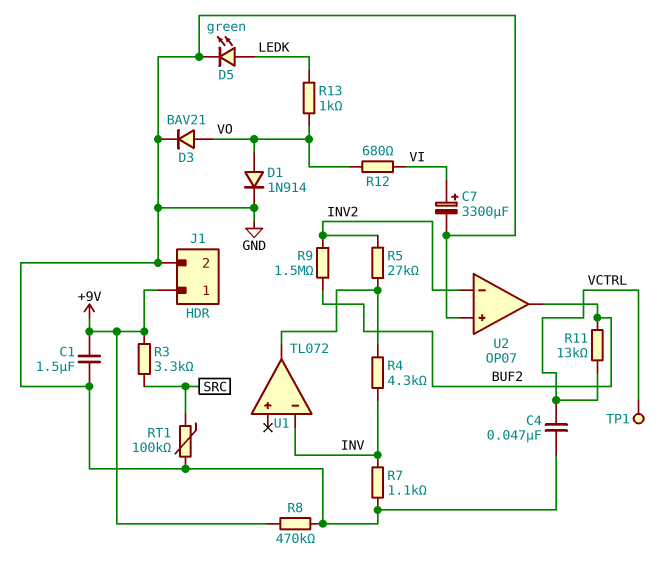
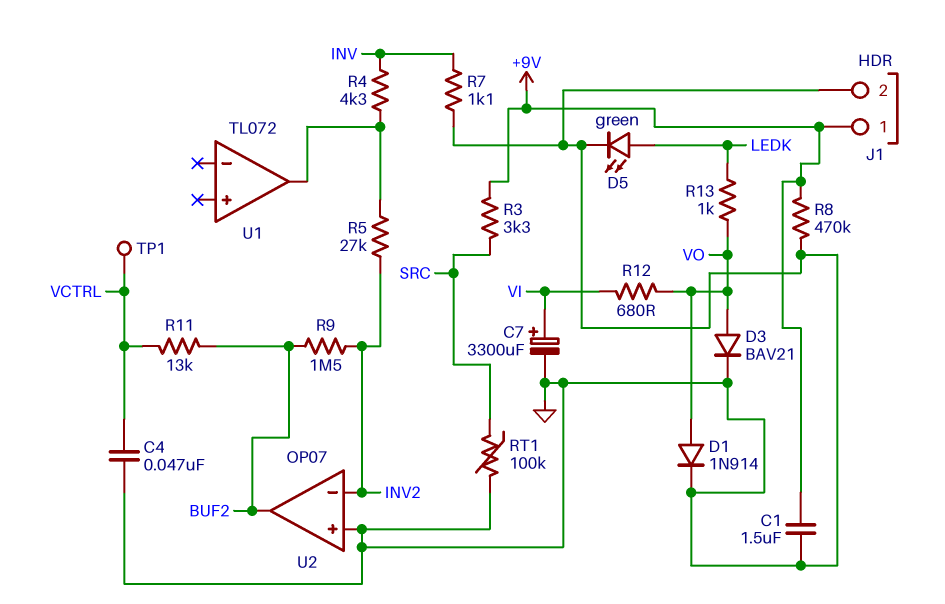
U1 pin in-: INV -> none

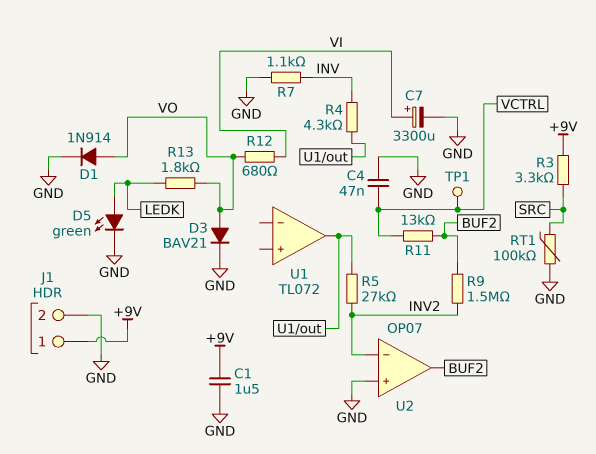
R8: 470k (+9V, GND) -> none
R13: 1k (LEDK, VO) -> 1.8k (LEDK, VO)

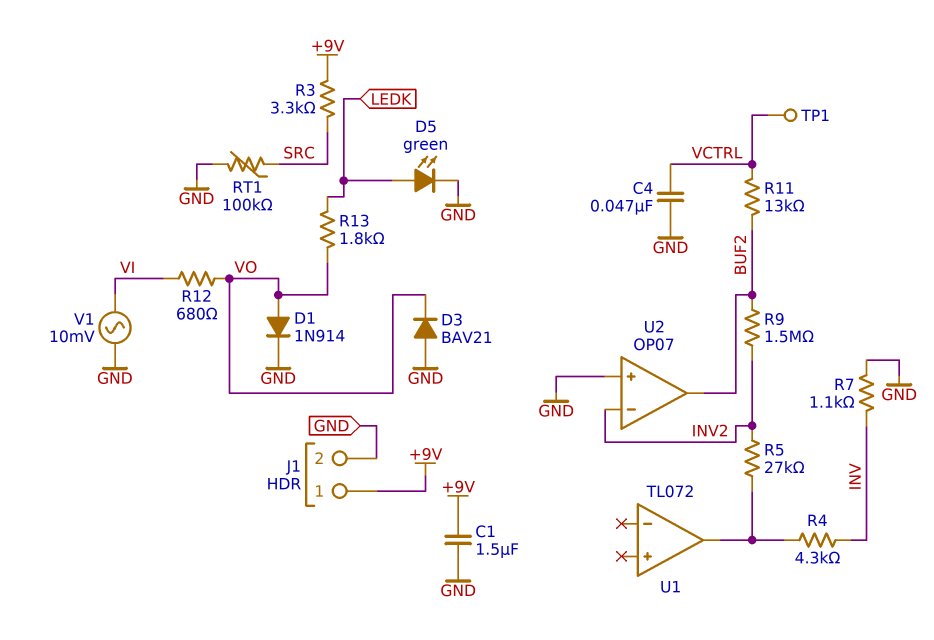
C7: 3300uF (plus VI, minus GND) -> none
D3: diode BAV21 (A VO, K GND) -> diode BAV21 (A GND, K VO)
V1: none -> AC 10mV (GND, VI)

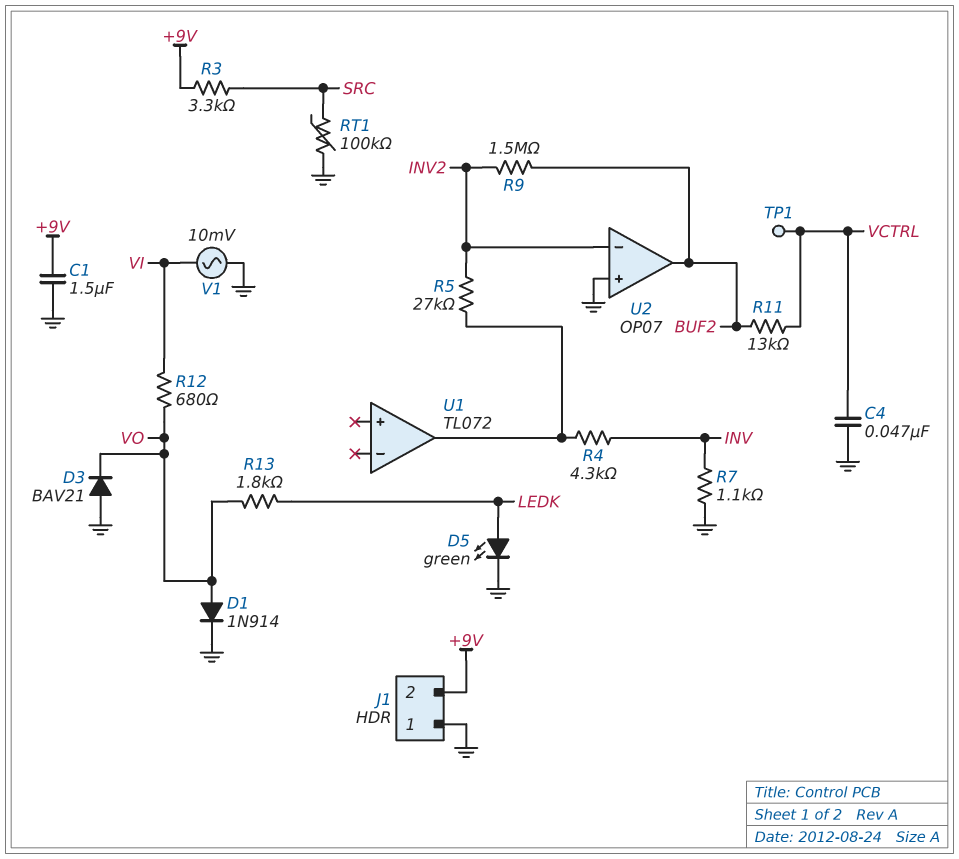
J1 pin 1: +9V -> GND
J1 pin 2: GND -> +9V

